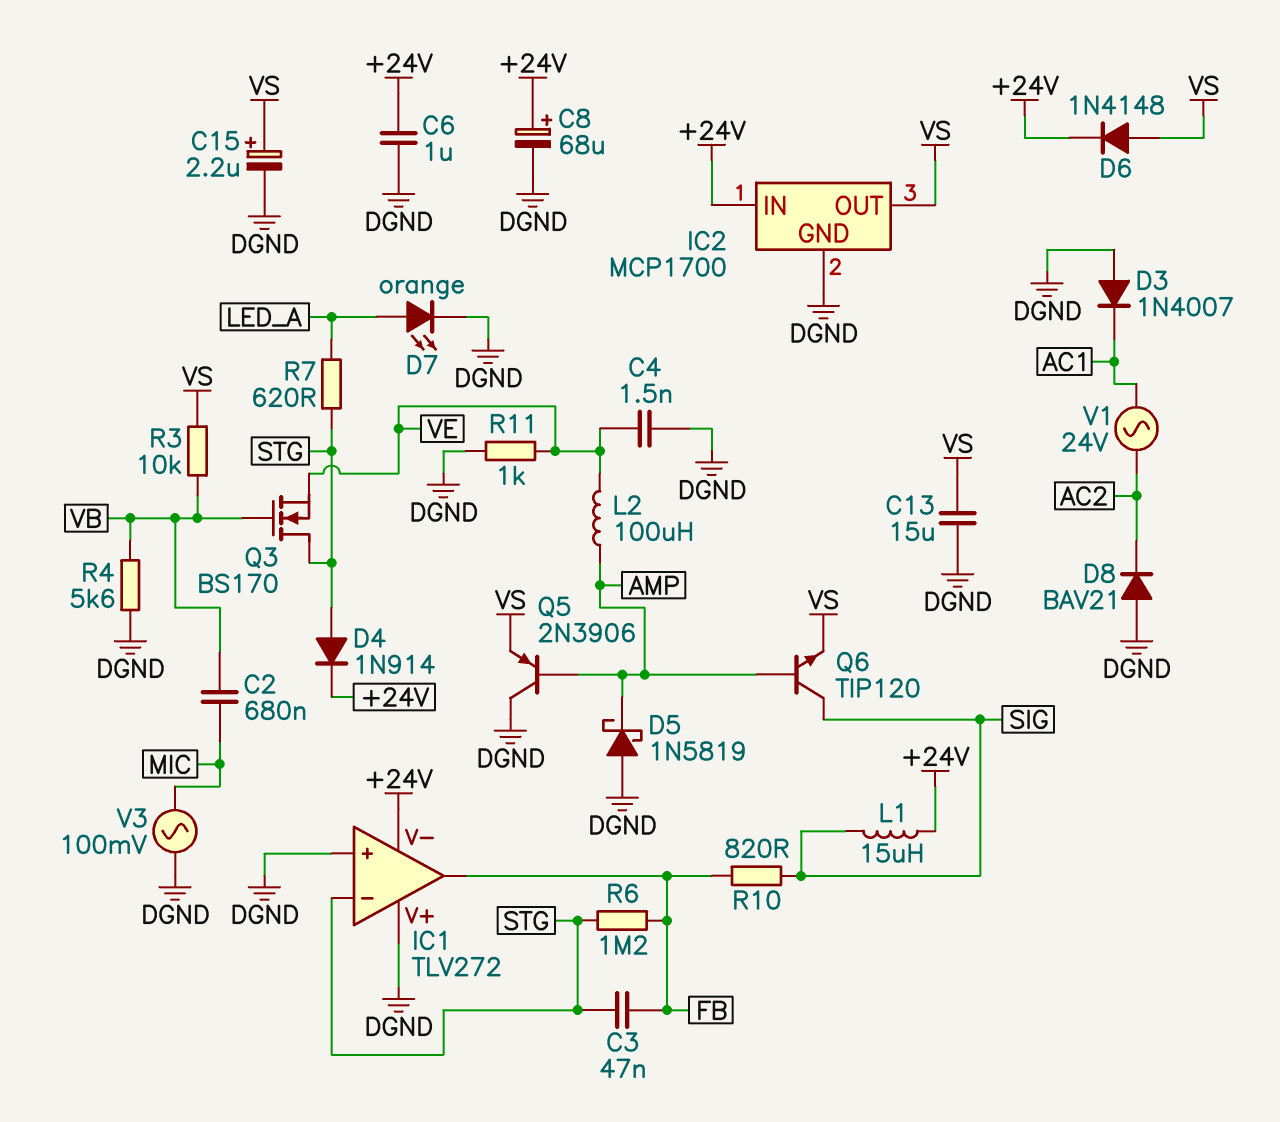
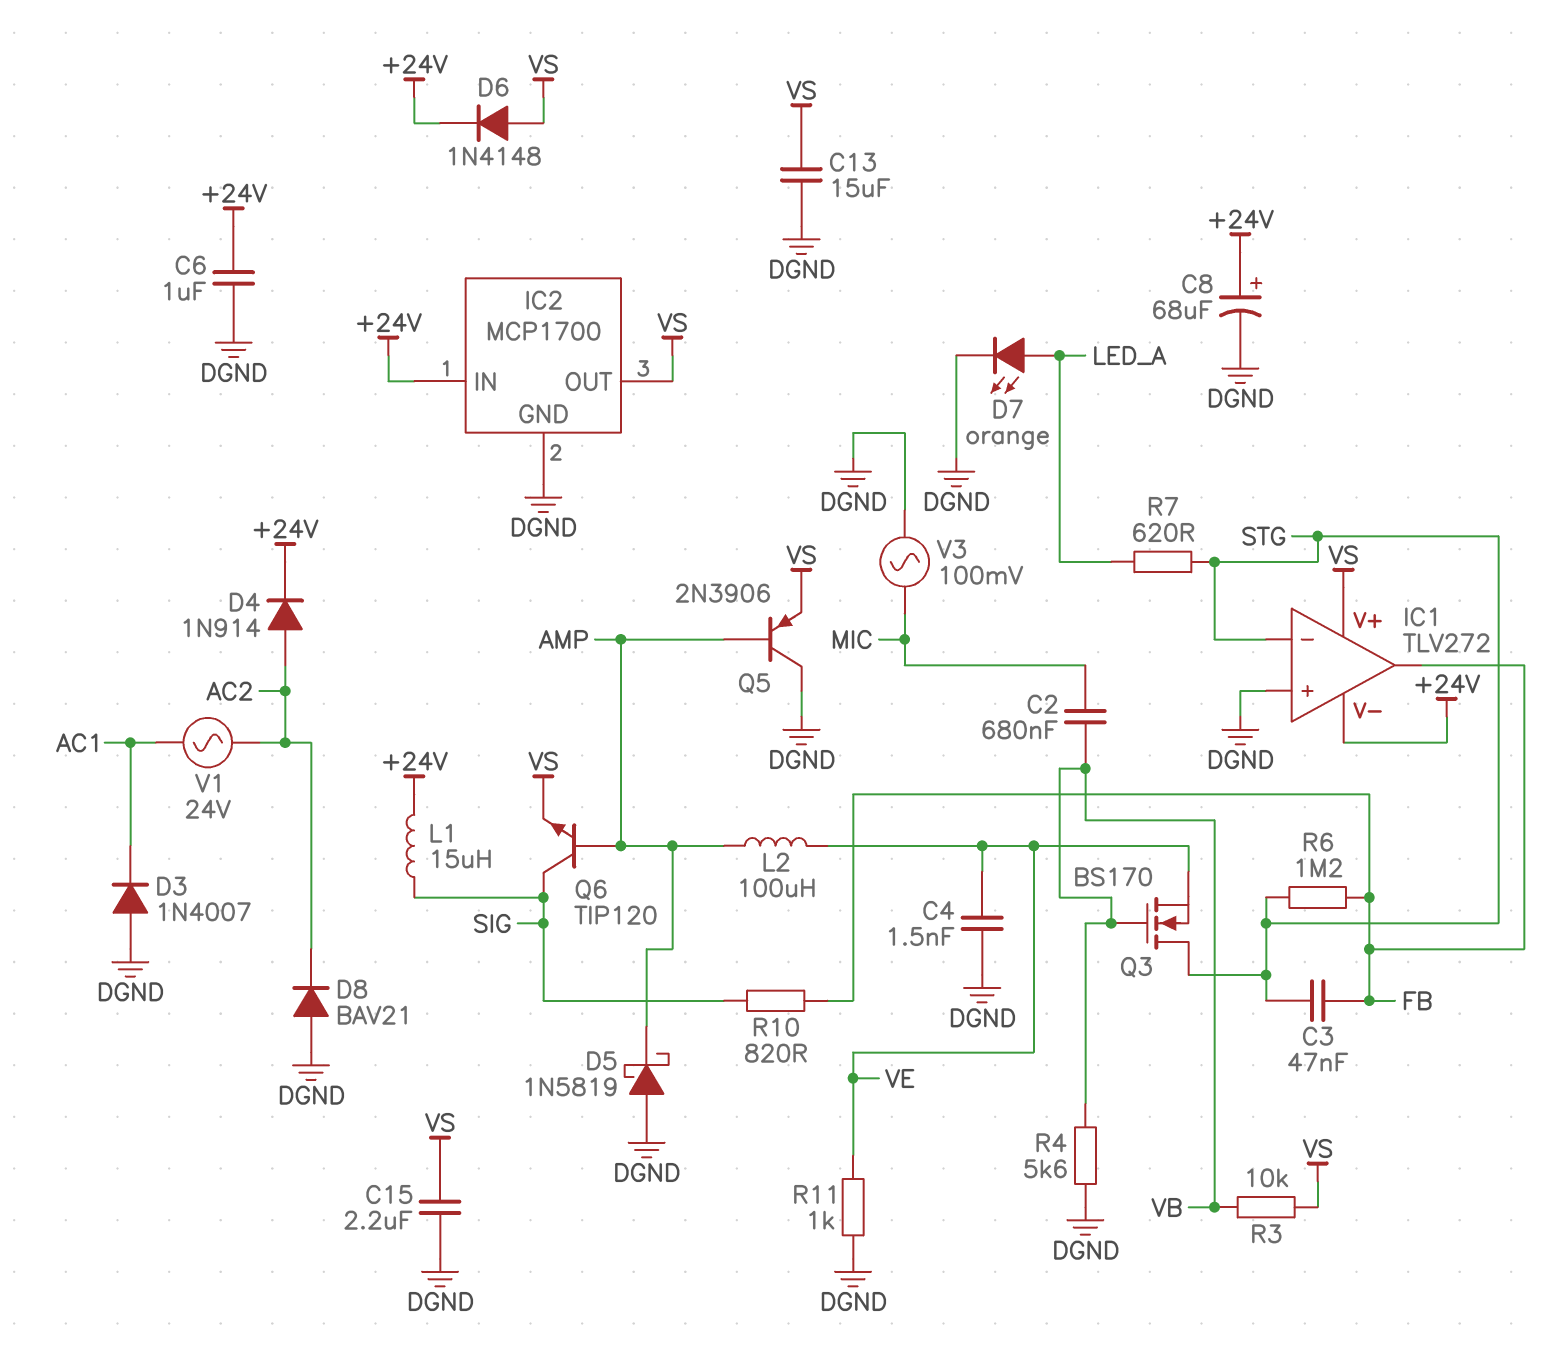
C15: 2.2uF (plus VS, minus DGND) -> 2.2uF (DGND, VS)
D4: diode 1N914 (A STG, K +24V) -> diode 1N914 (A AC2, K +24V)
IC1 pin V+: DGND -> VS

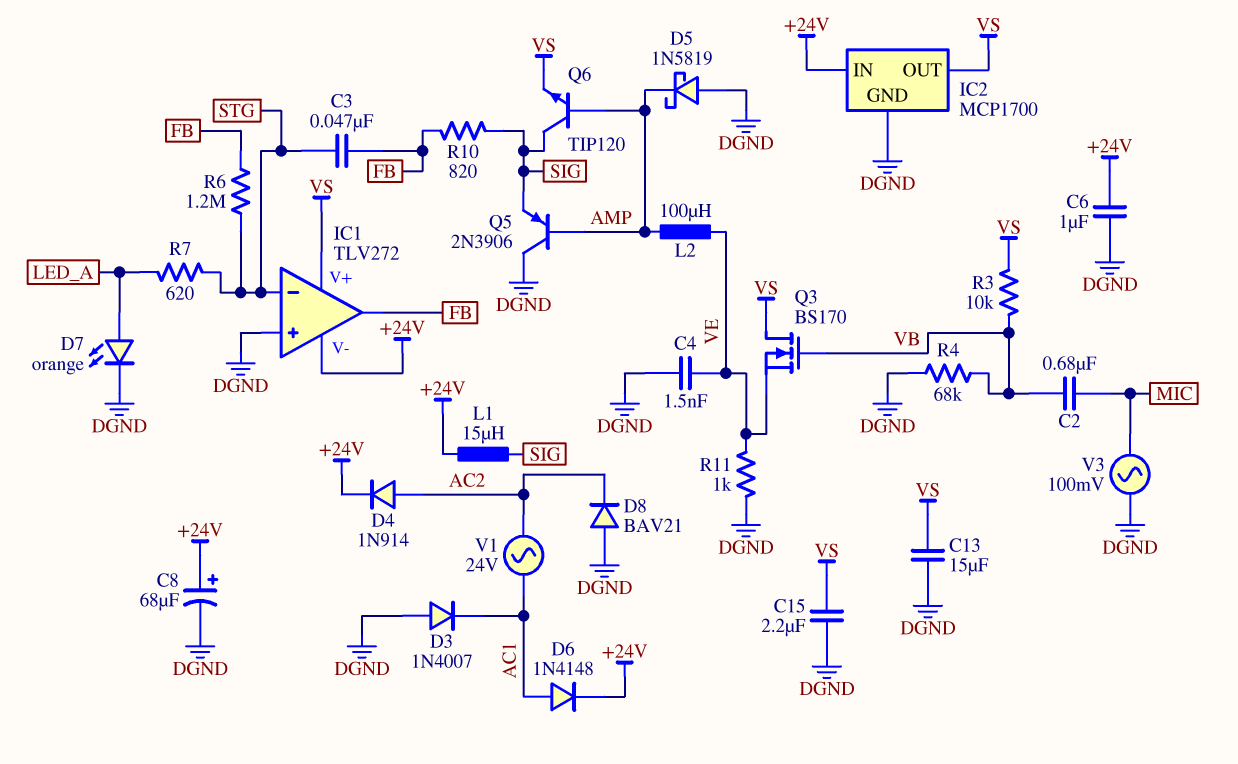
D6: diode 1N4148 (A VS, K +24V) -> diode 1N4148 (A AC1, K +24V)
Q3: NMOS BS170 (G VB, D STG, S VE) -> NMOS BS170 (G VB, D VS, S VE)
Q5: PNP 2N3906 (B AMP, C DGND, E VS) -> PNP 2N3906 (B AMP, C DGND, E SIG)
R4: 5.6k (DGND, VB) -> 68k (DGND, VB)

